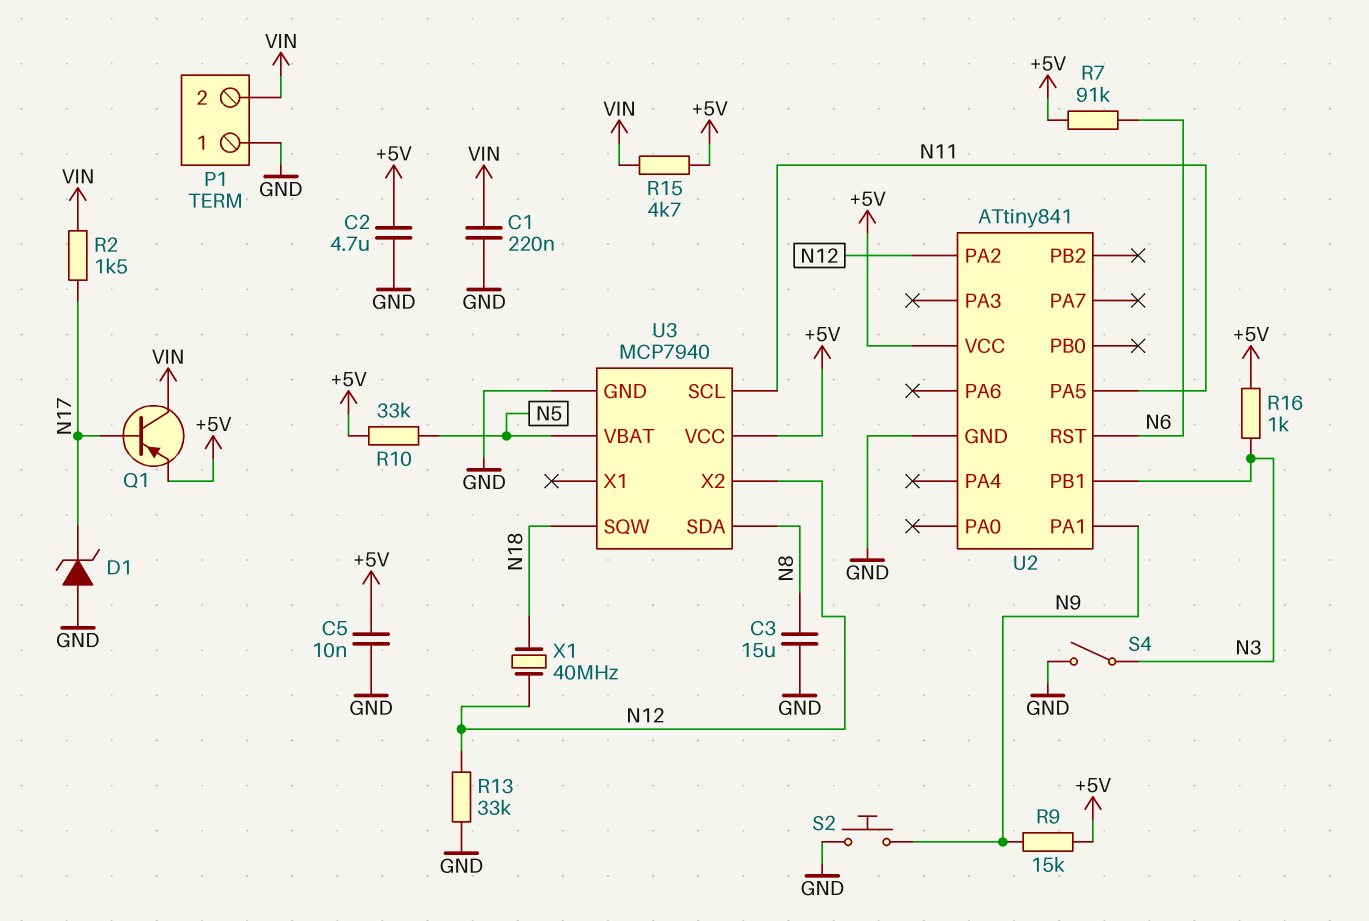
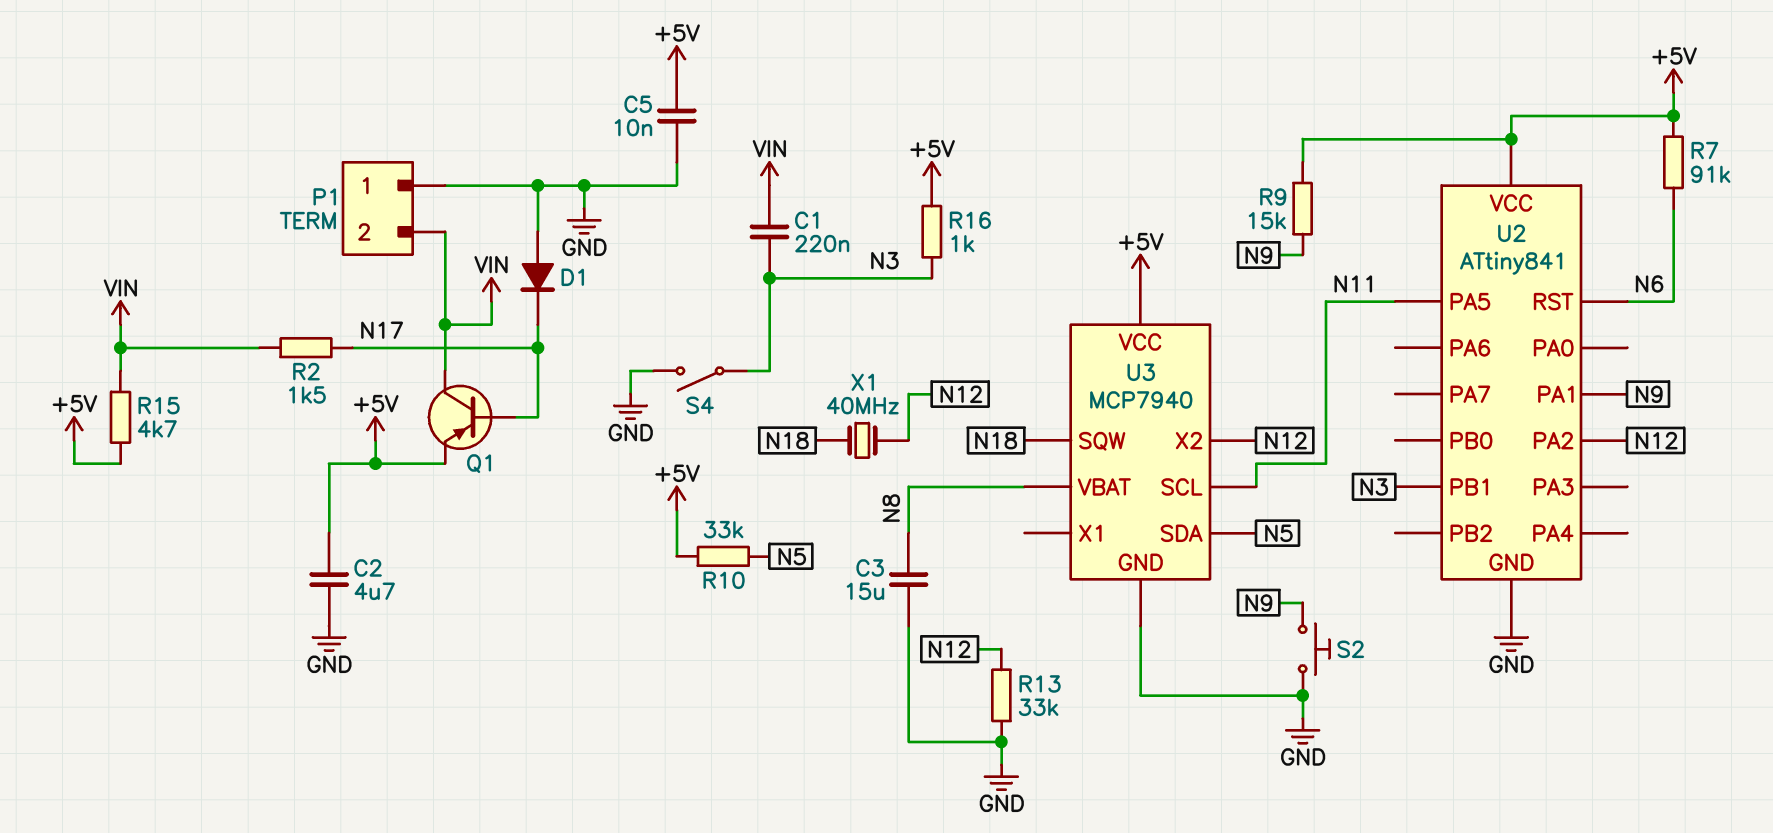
C1: 220nF (GND, VIN) -> 220nF (N3, VIN)
D1: zener (A GND, K N17) -> diode (A GND, K N17)
U3 pin SDA: N8 -> N5
U3 pin VBAT: N5 -> N8

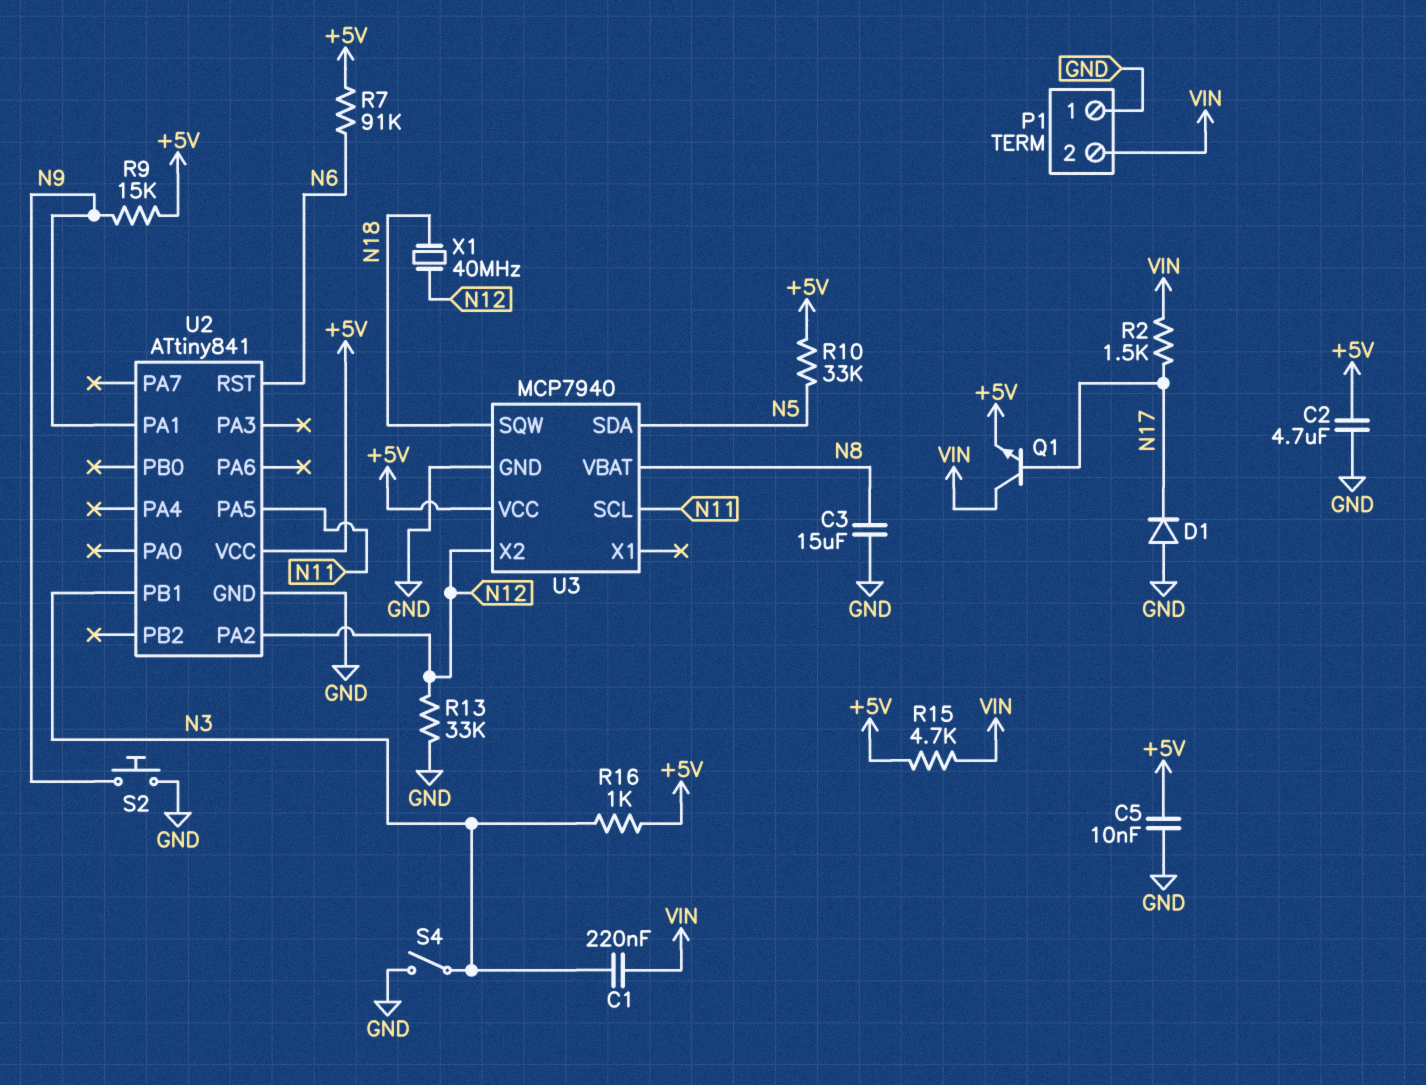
Q1: PNP (B N17, C VIN, E +5V) -> NPN (B N17, C VIN, E +5V)

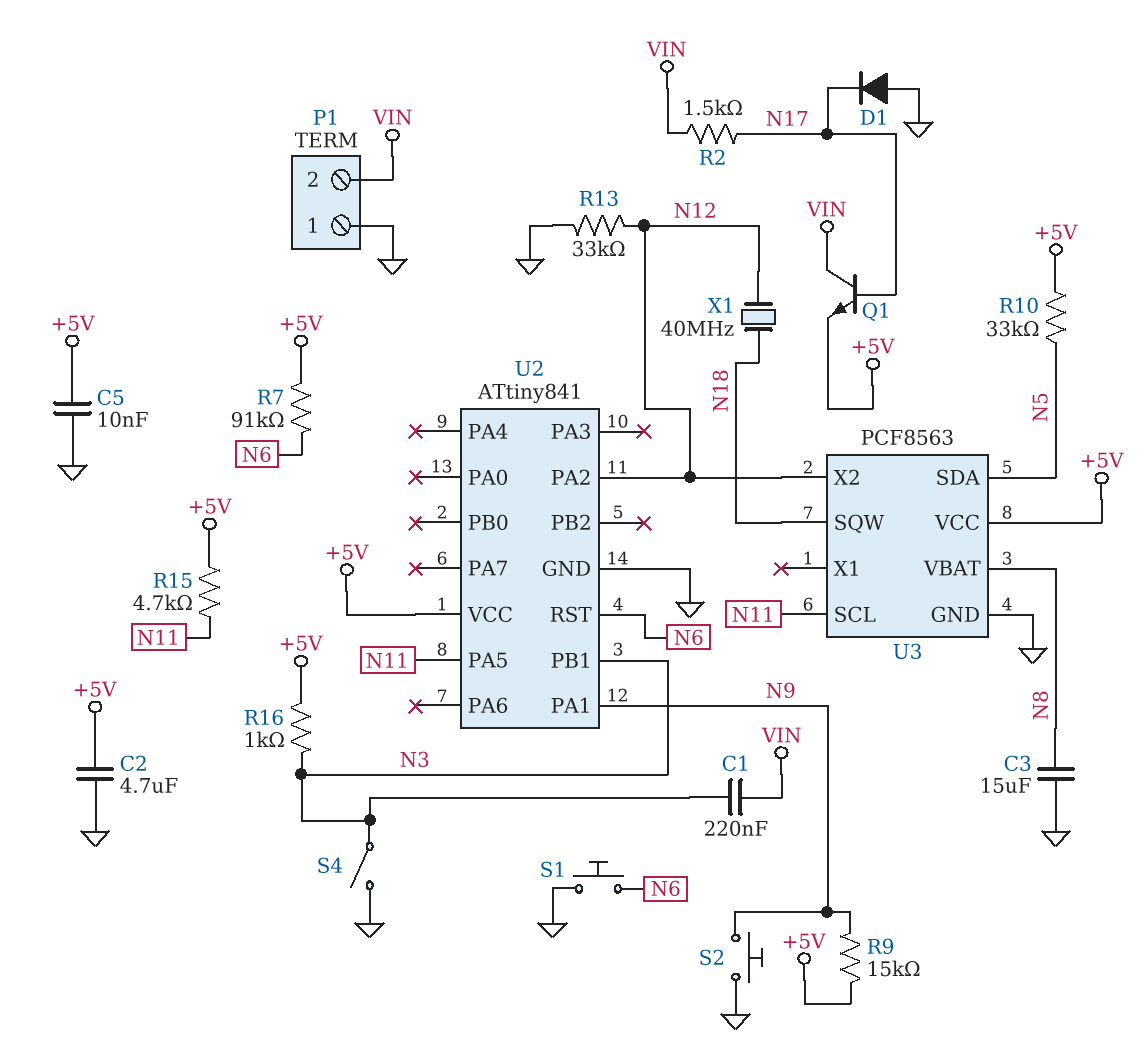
R15: 4.7k (+5V, VIN) -> 4.7k (+5V, N11)
S1: none -> button (GND, N6)
U3: MCP7940 -> PCF8563

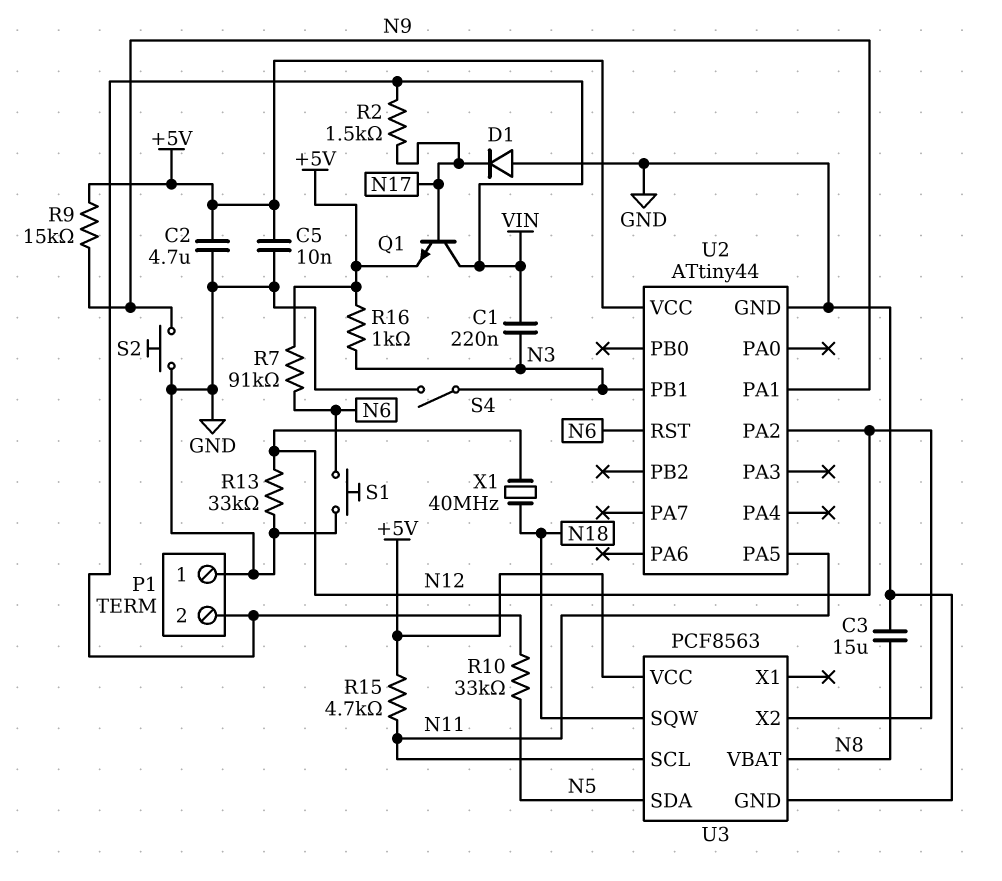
R10: 33k (+5V, N5) -> 33k (N5, VIN)
U2: ATtiny841 -> ATtiny44

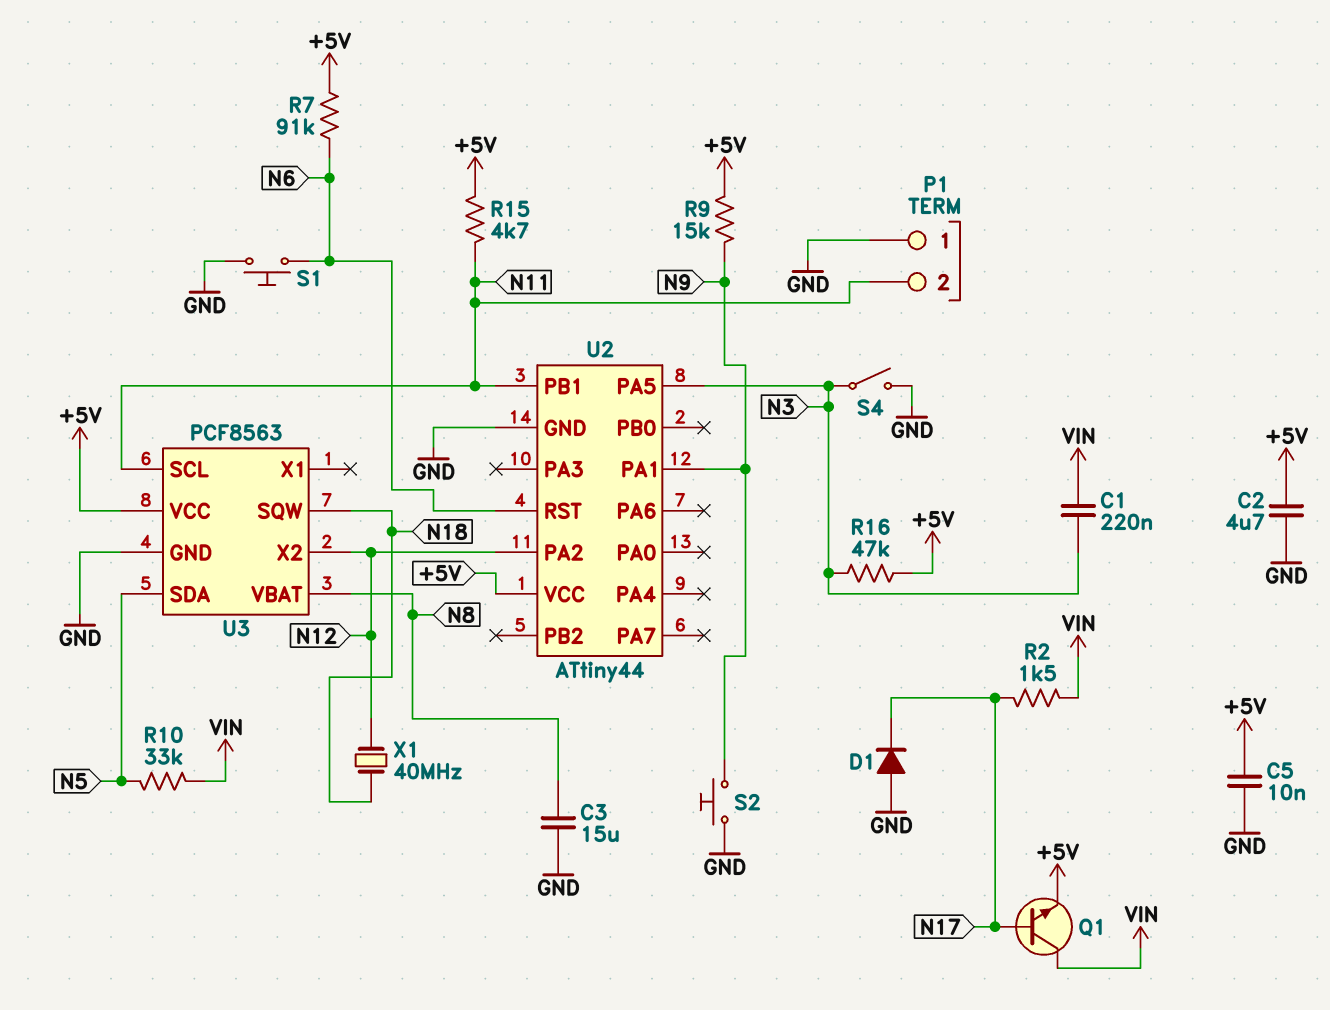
P1 pin 2: VIN -> N11
R13: 33k (GND, N12) -> none
R16: 1k (+5V, N3) -> 47k (+5V, N3)
U2 pin PA5: N11 -> N3
U2 pin PB1: N3 -> N11

